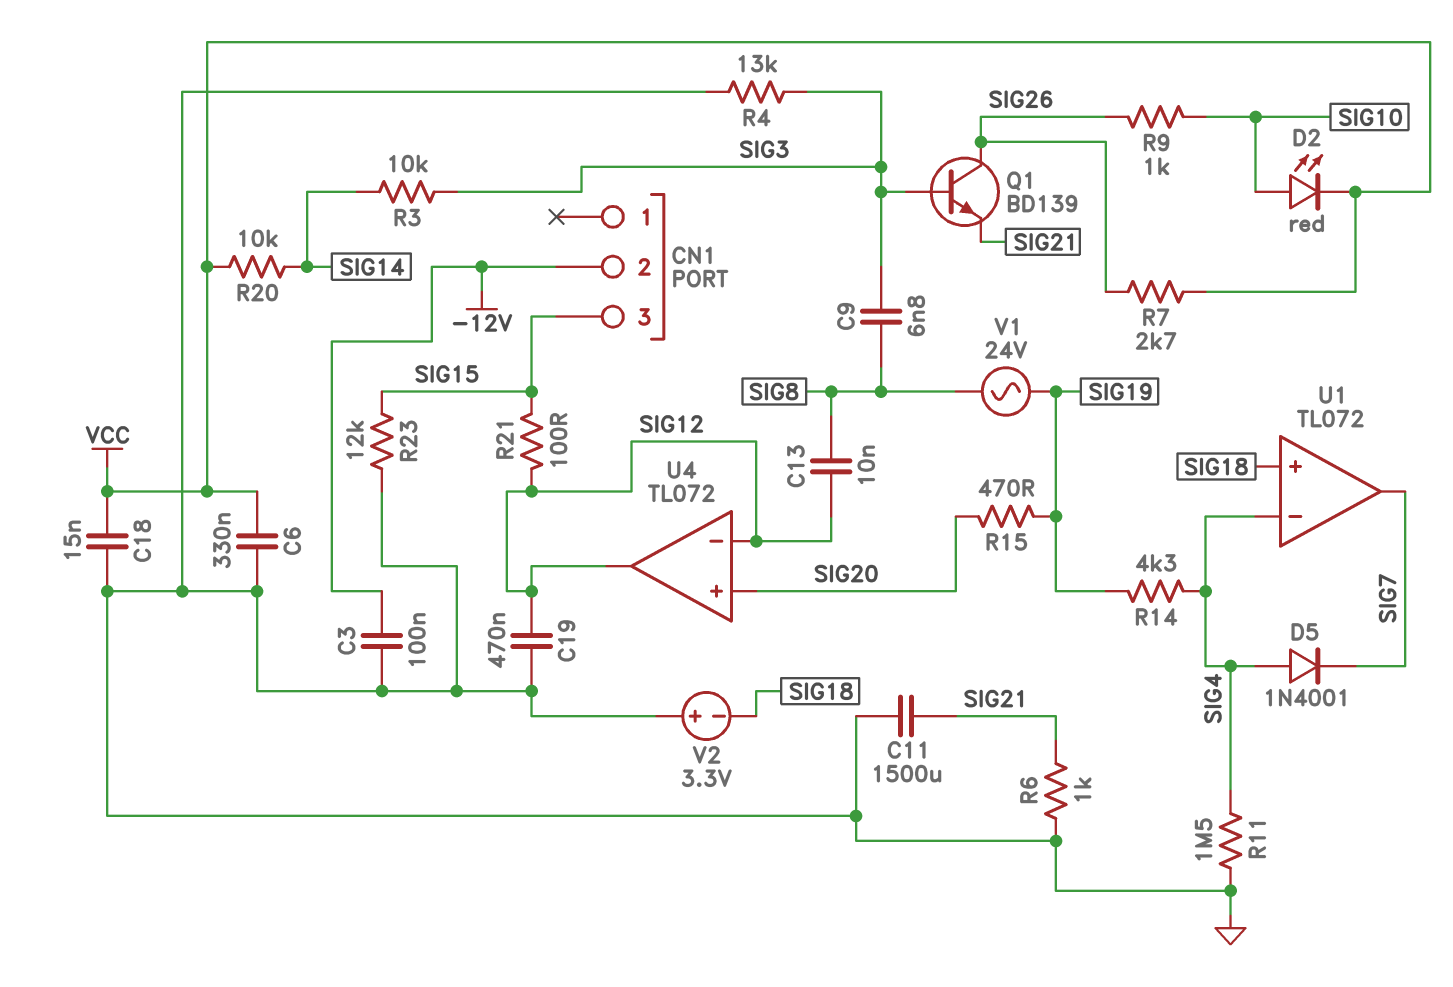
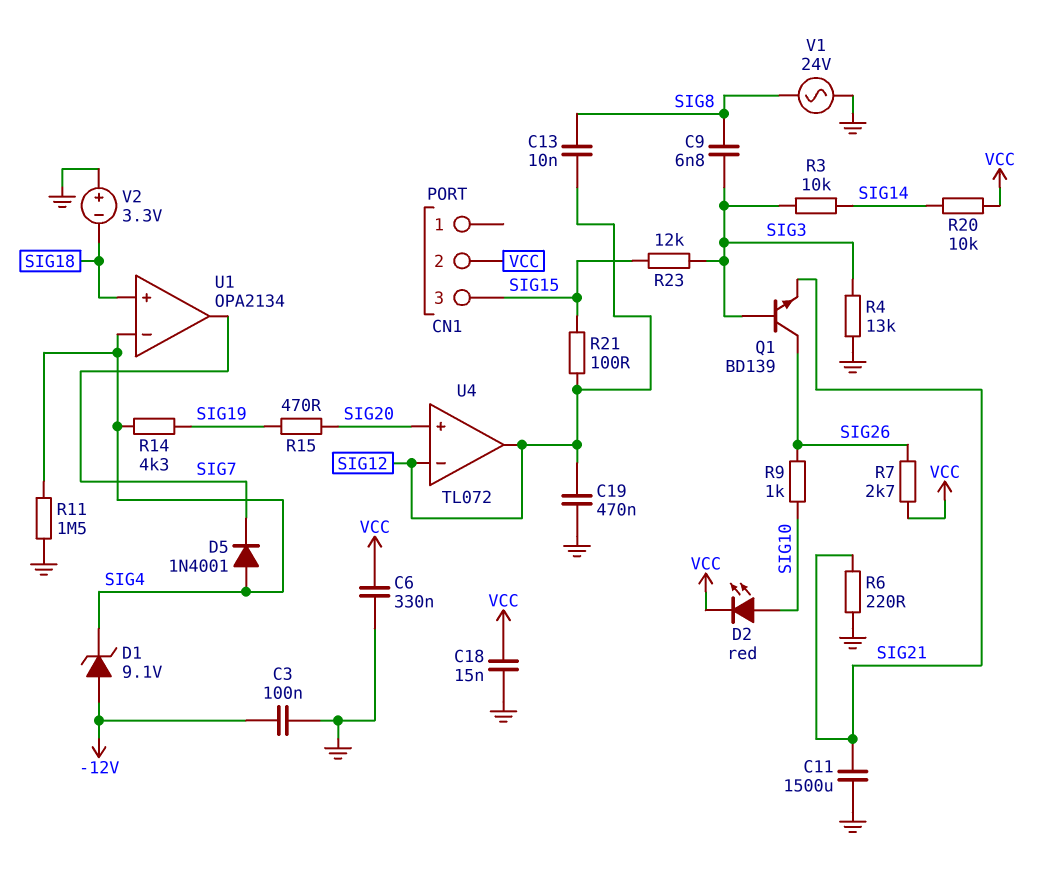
CN1 pin 2: -12V -> VCC
D1: none -> zener 9.1V (A -12V, K SIG4)
R6: 1k (GND, SIG21) -> 220 (GND, SIG21)
R23: 12k (GND, SIG15) -> 12k (SIG3, SIG15)
U1: TL072 -> OPA2134
V1: AC 24V (SIG8, SIG19) -> AC 24V (GND, SIG8)

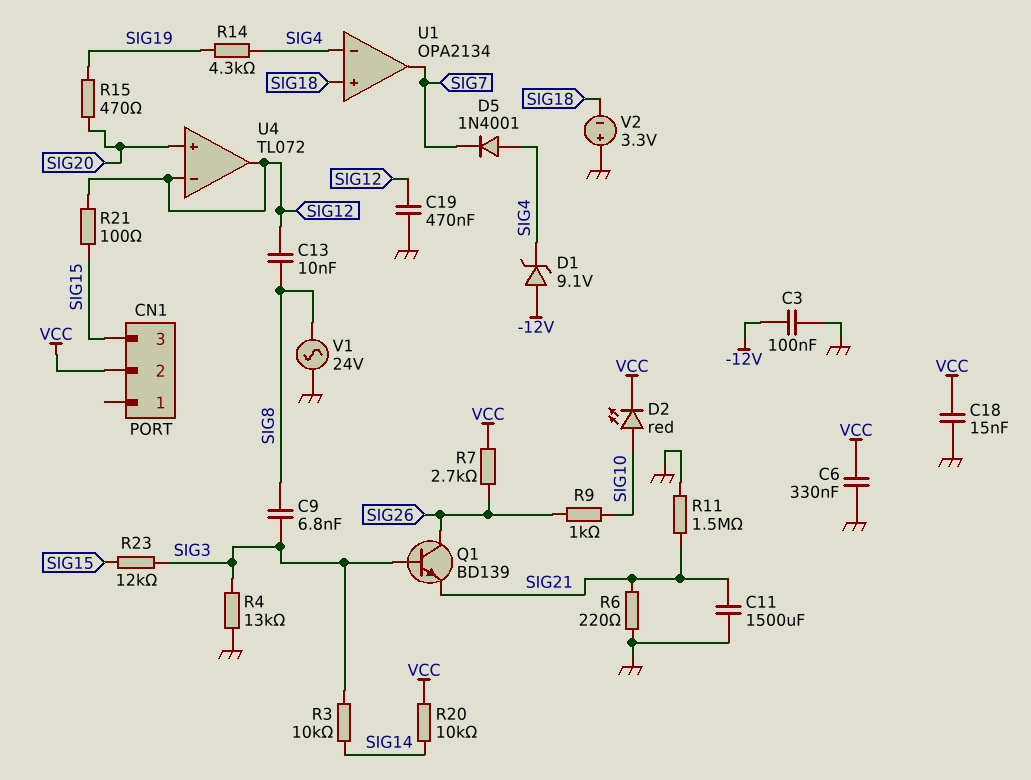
R11: 1.5M (GND, SIG4) -> 1.5M (GND, SIG21)

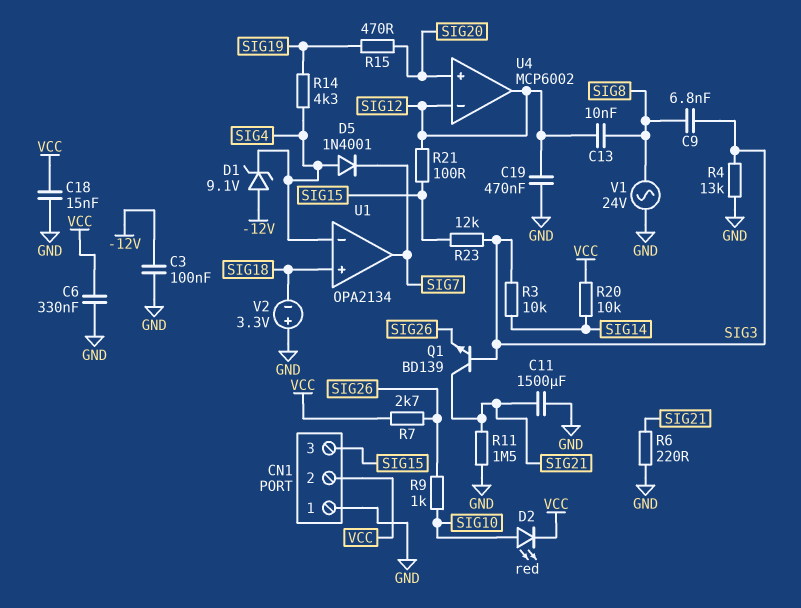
CN1 pin 1: none -> GND
Q1: NPN BD139 (B SIG3, C SIG26, E SIG21) -> NPN BD139 (B SIG3, C SIG21, E SIG26)
U4: TL072 -> MCP6002

